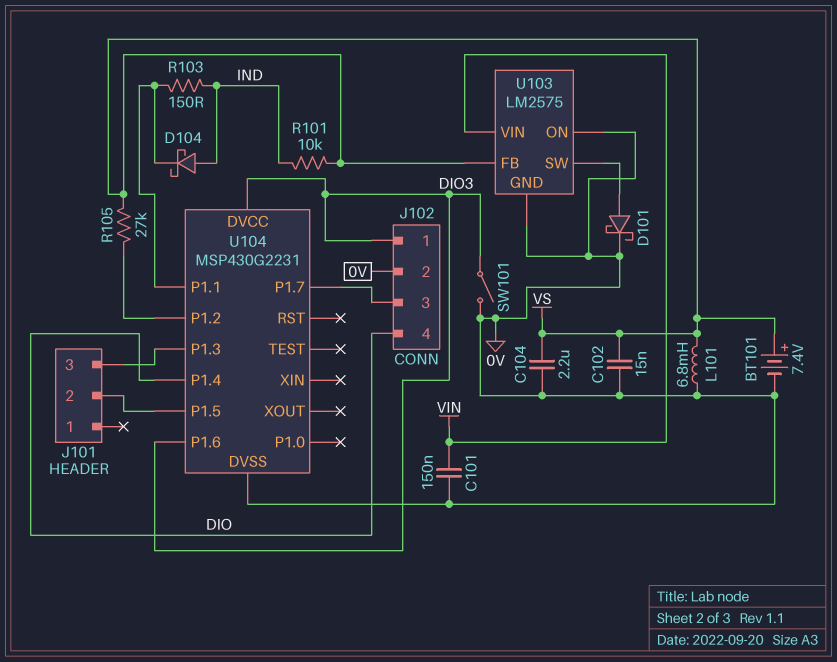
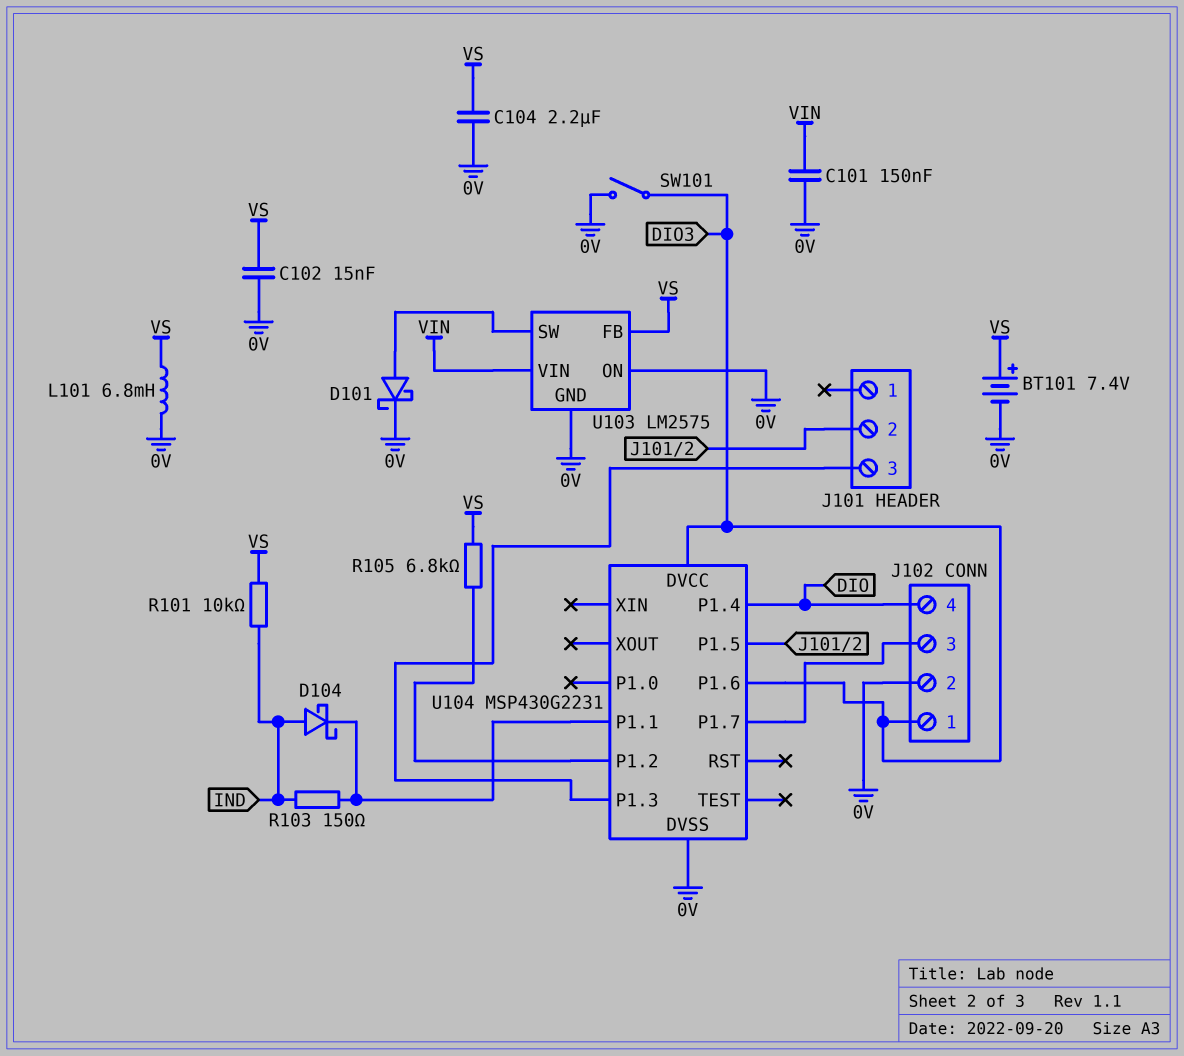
R105: 27k (U104/P1.2, VS) -> 6.8k (U104/P1.2, VS)

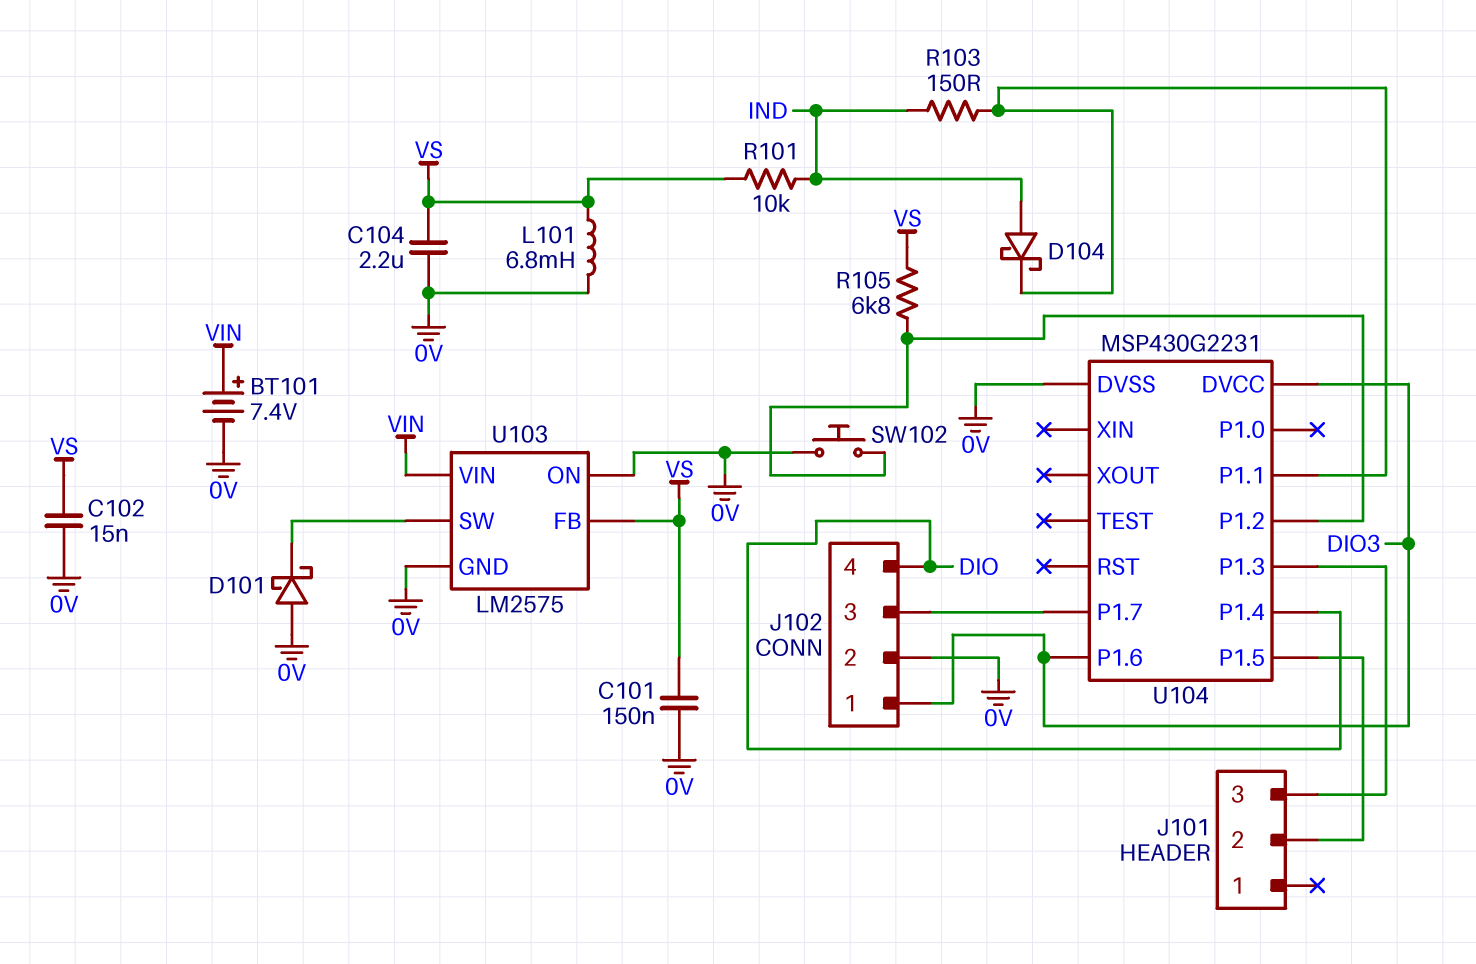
BT101: 7.4V (plus VS, minus 0V) -> 7.4V (plus VIN, minus 0V)
C101: 150nF (0V, VIN) -> 150nF (0V, VS)
D101: schottky (A U103/SW, K 0V) -> schottky (A 0V, K U103/SW)
SW101: switch (0V, DIO3) -> none
SW102: none -> button (0V, U104/P1.2)

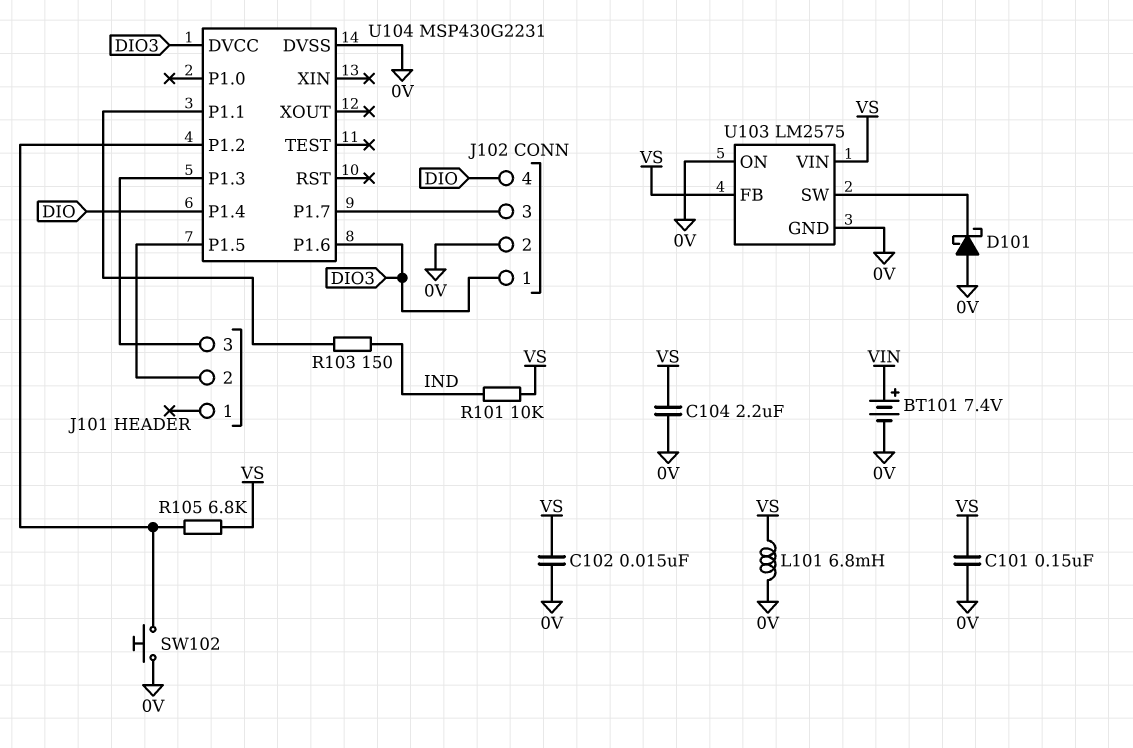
D104: schottky (A IND, K U104/P1.1) -> none
U103 pin VIN: VIN -> VS

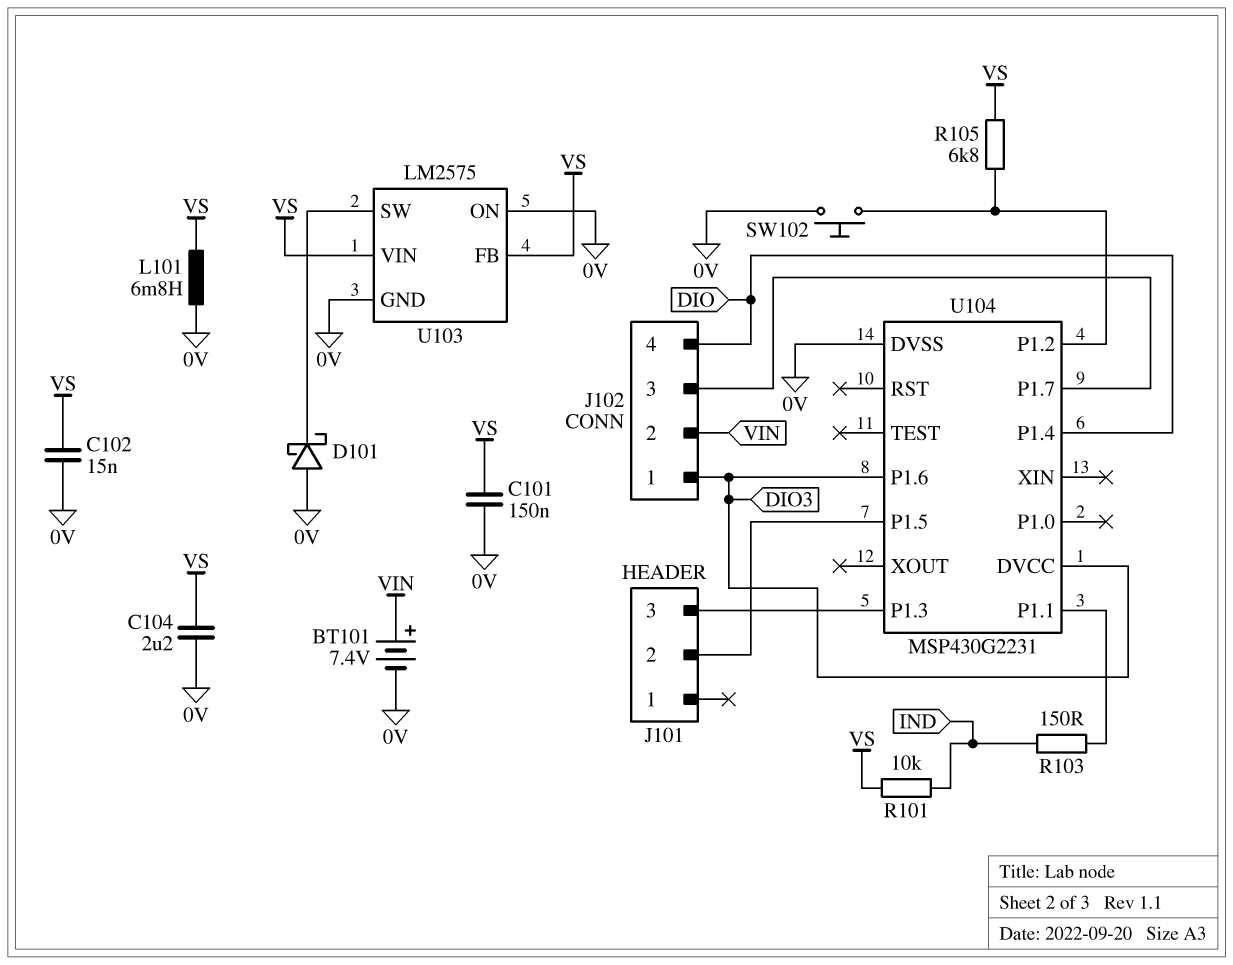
J102 pin 2: 0V -> VIN

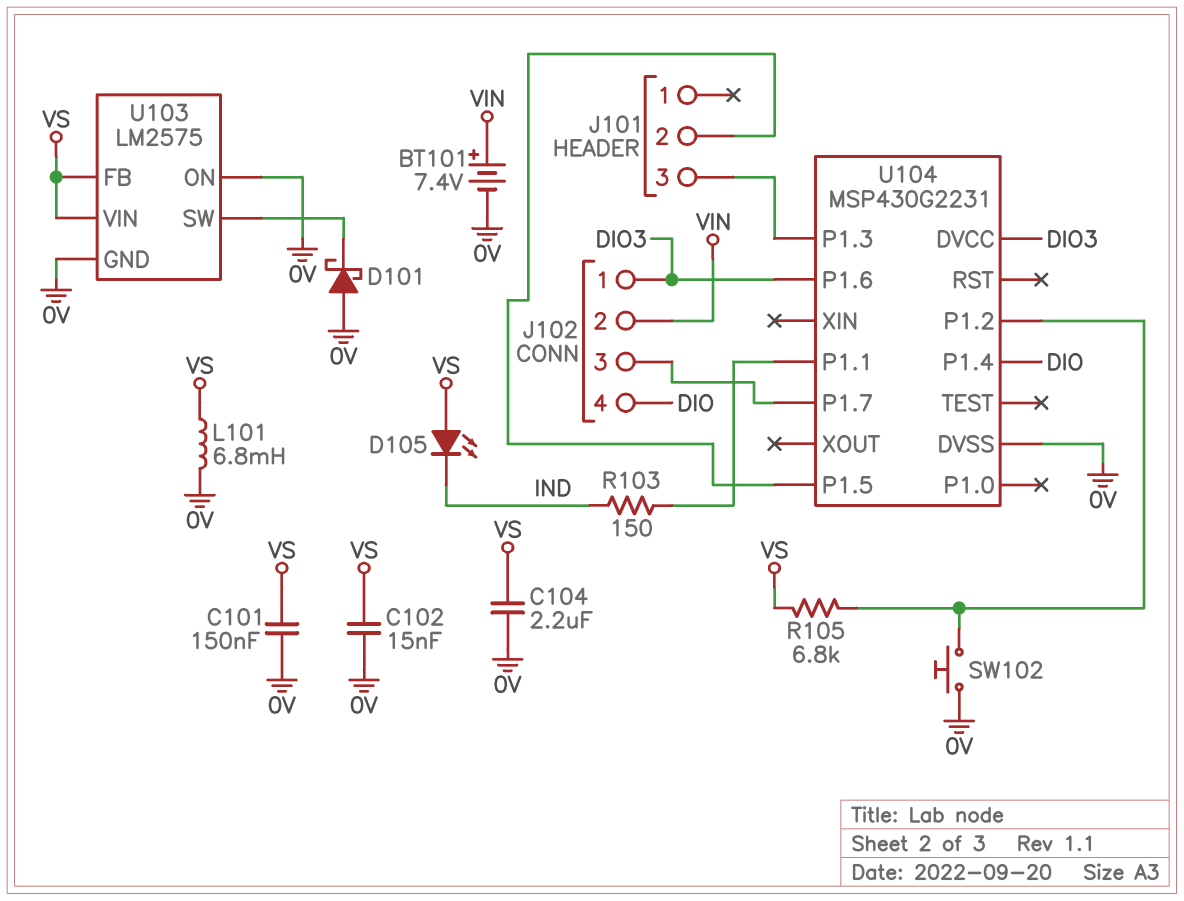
D105: none -> LED (A VS, K IND)
R101: 10k (IND, VS) -> none

